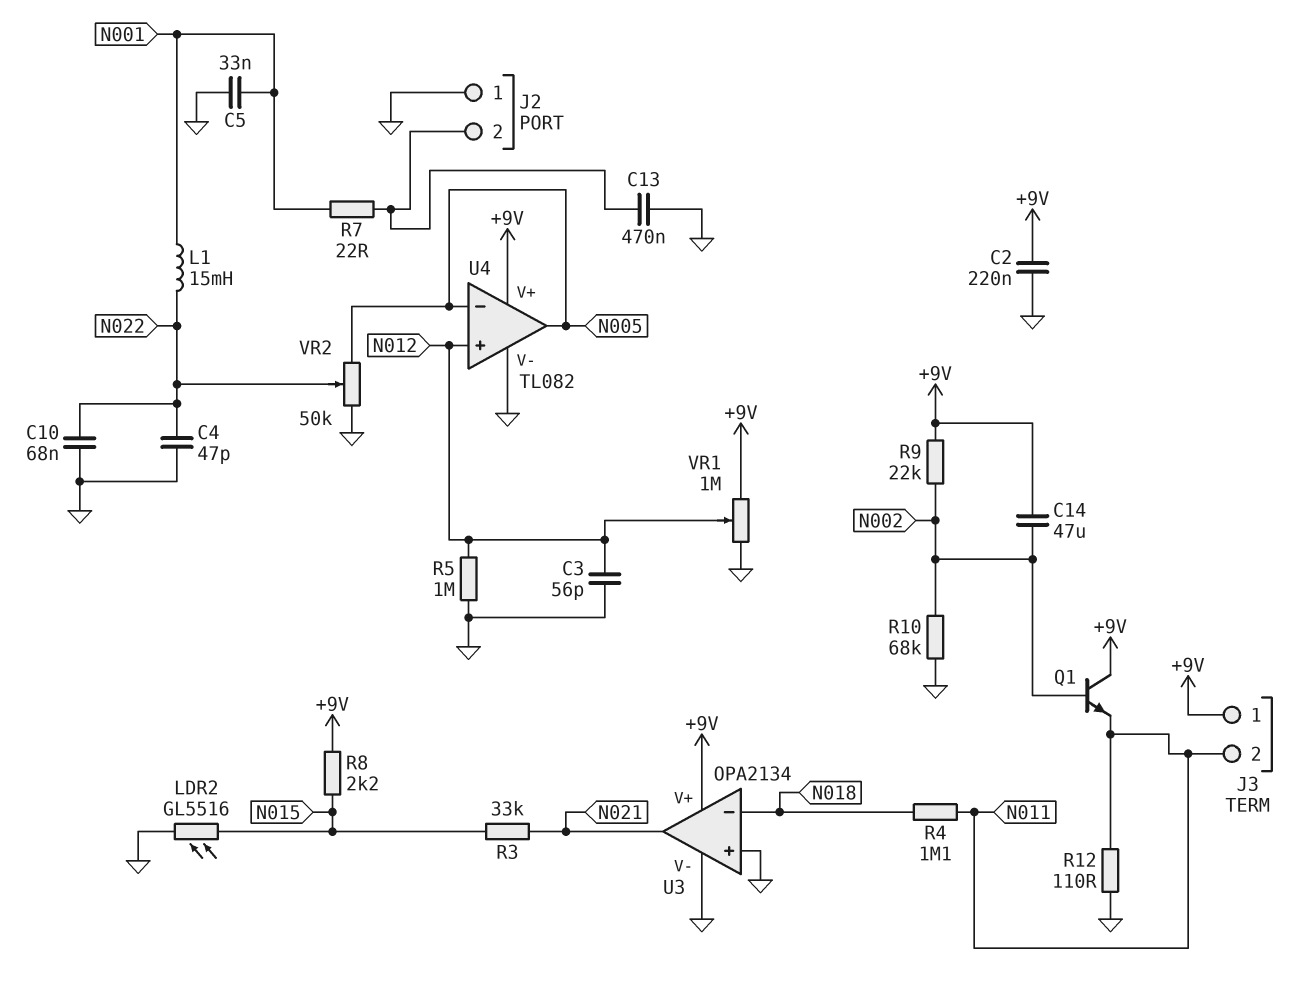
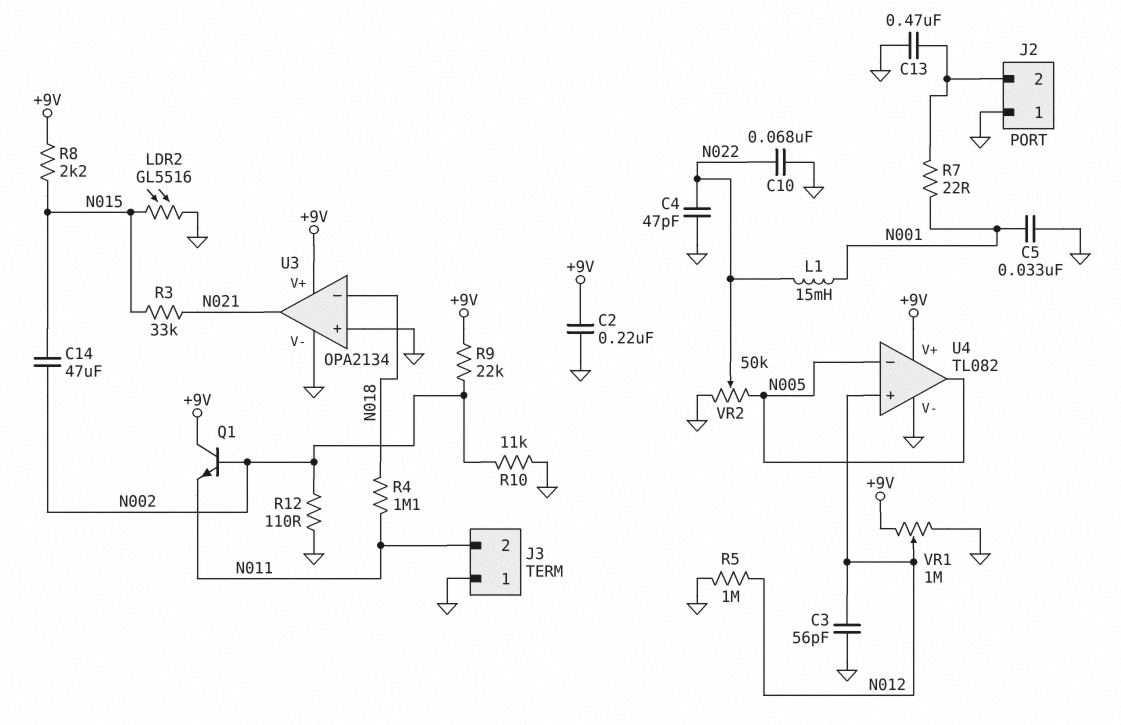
C14: 47uF (+9V, N002) -> 47uF (N002, N015)
J3 pin 1: +9V -> GND
R10: 68k (GND, N002) -> 11k (GND, N002)
R12: 110 (GND, N011) -> 110 (GND, N002)

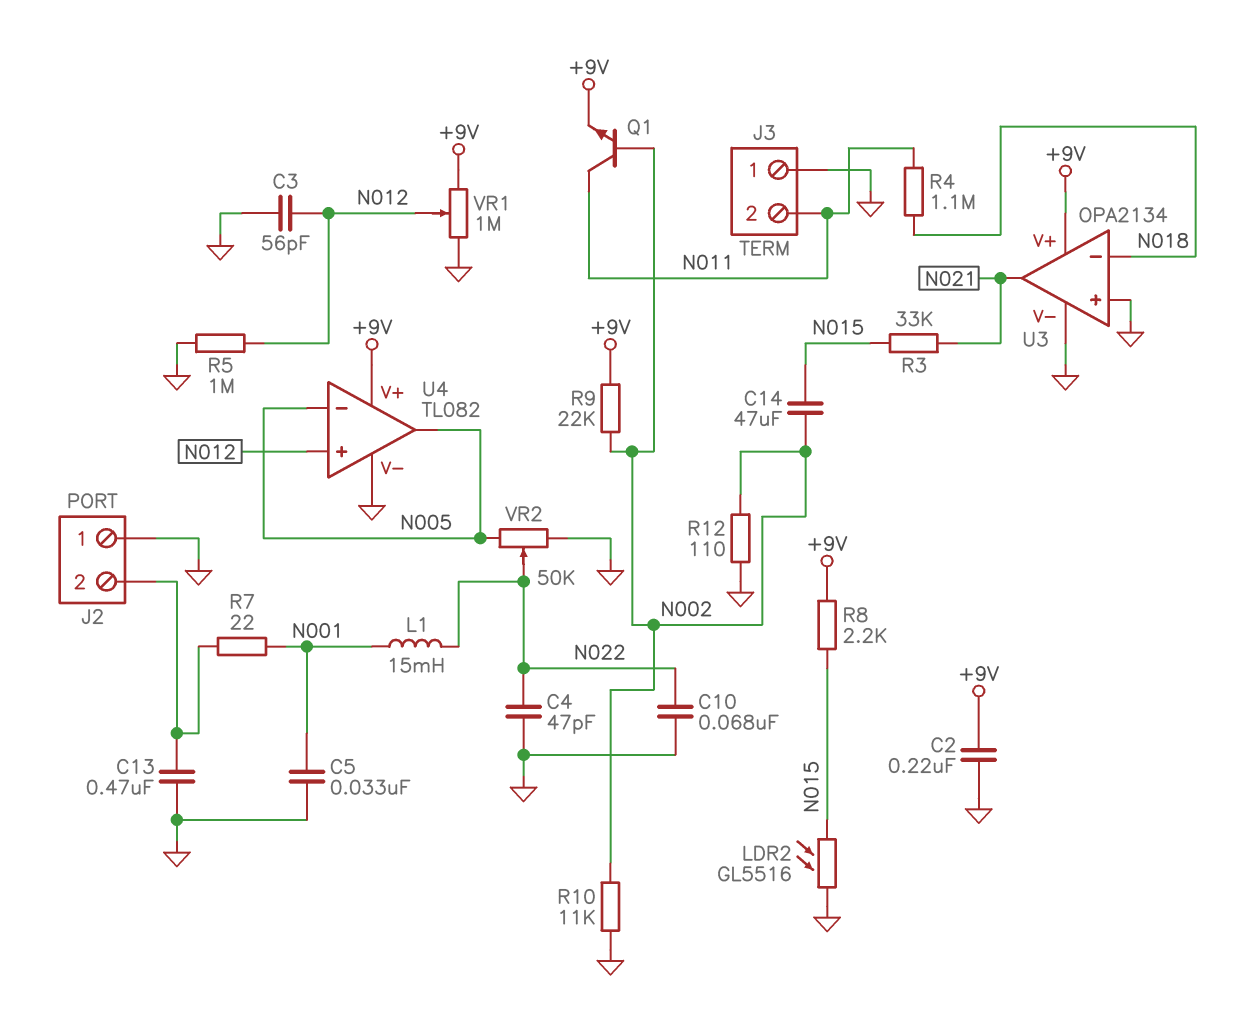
Q1: NPN (B N002, C +9V, E N011) -> NPN (B N002, C N011, E +9V)

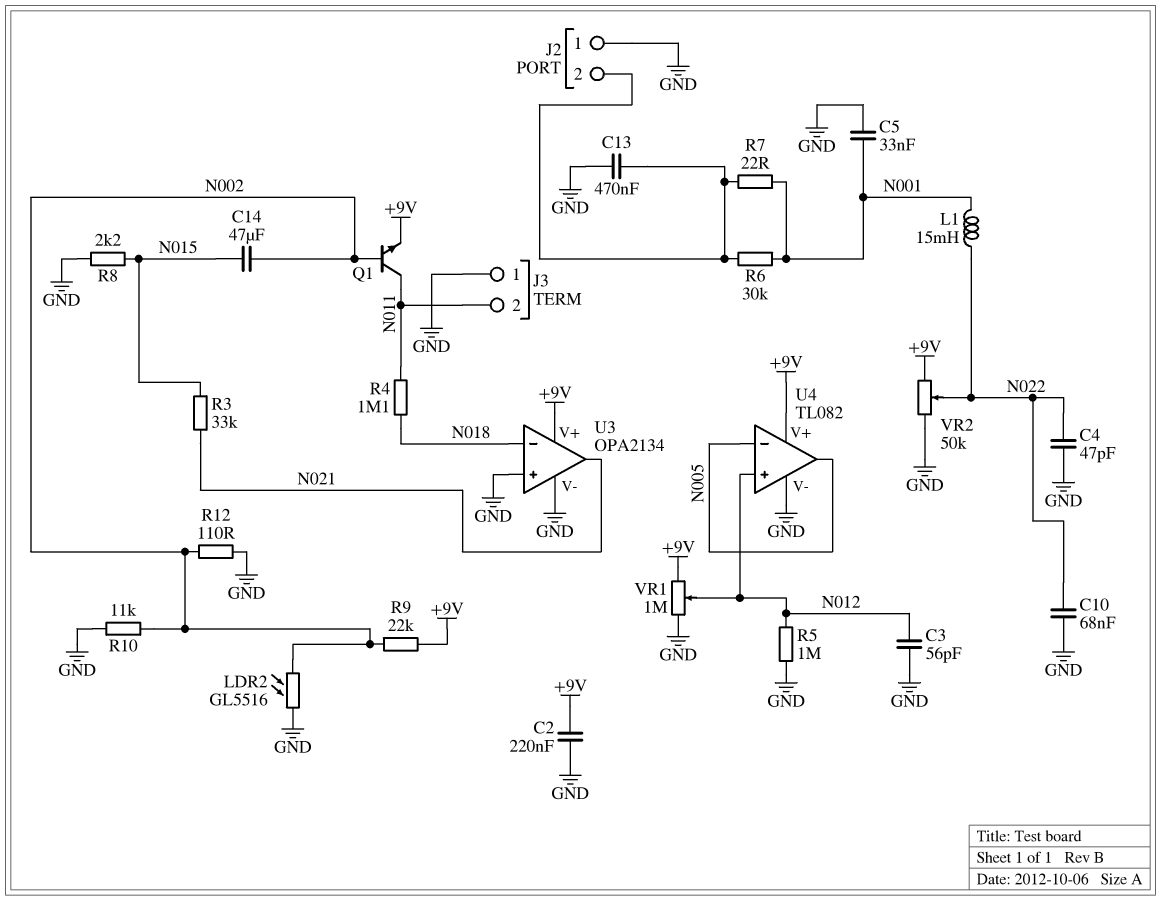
LDR2: GL5516 (GND, N015) -> GL5516 (GND, N002)
R6: none -> 30k (J2/2, N001)
R8: 2.2k (+9V, N015) -> 2.2k (GND, N015)
VR2: 50k (GND, N005, wiper N022) -> 50k (+9V, GND, wiper N022)

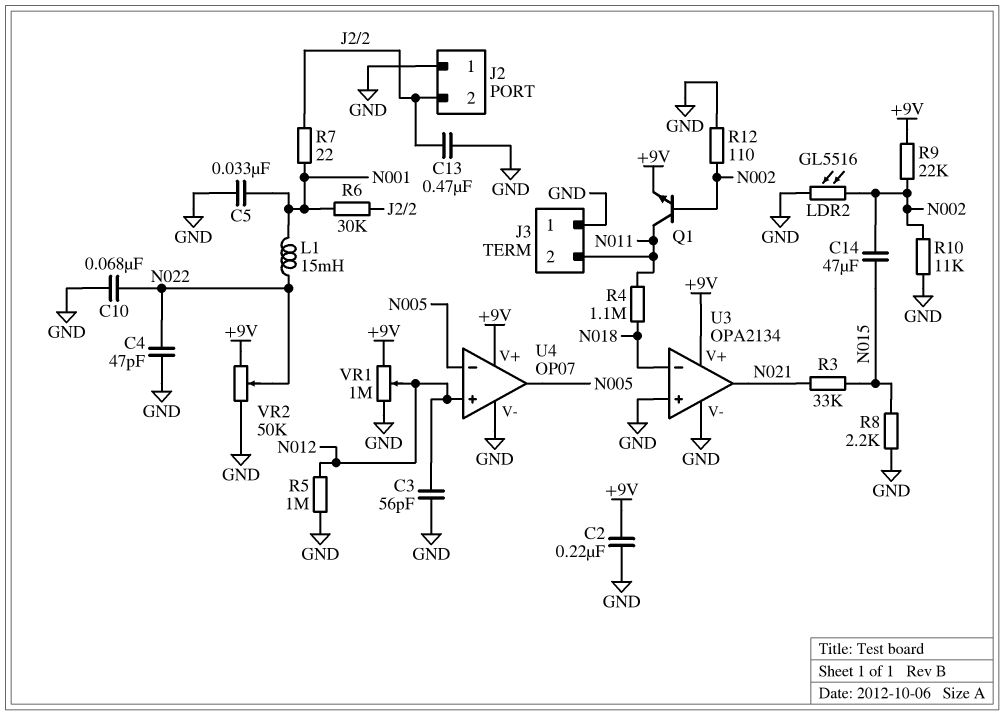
U4: TL082 -> OP07

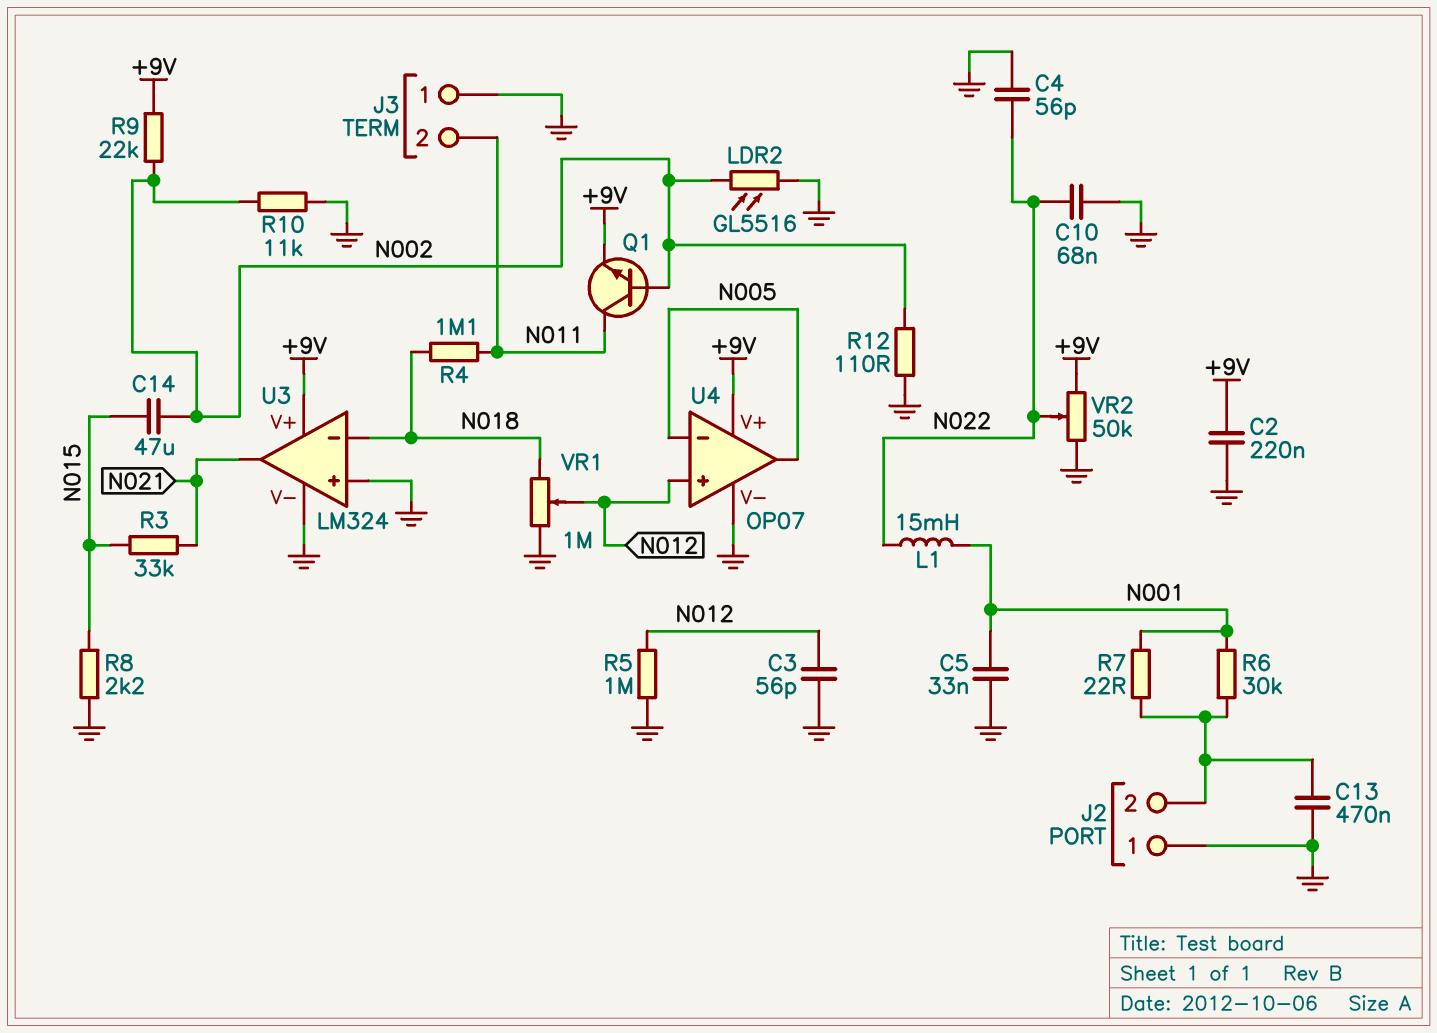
C4: 47pF (GND, N022) -> 56pF (GND, N022)
U3: OPA2134 -> LM324
VR1: 1M (+9V, GND, wiper N012) -> 1M (GND, N018, wiper N012)

